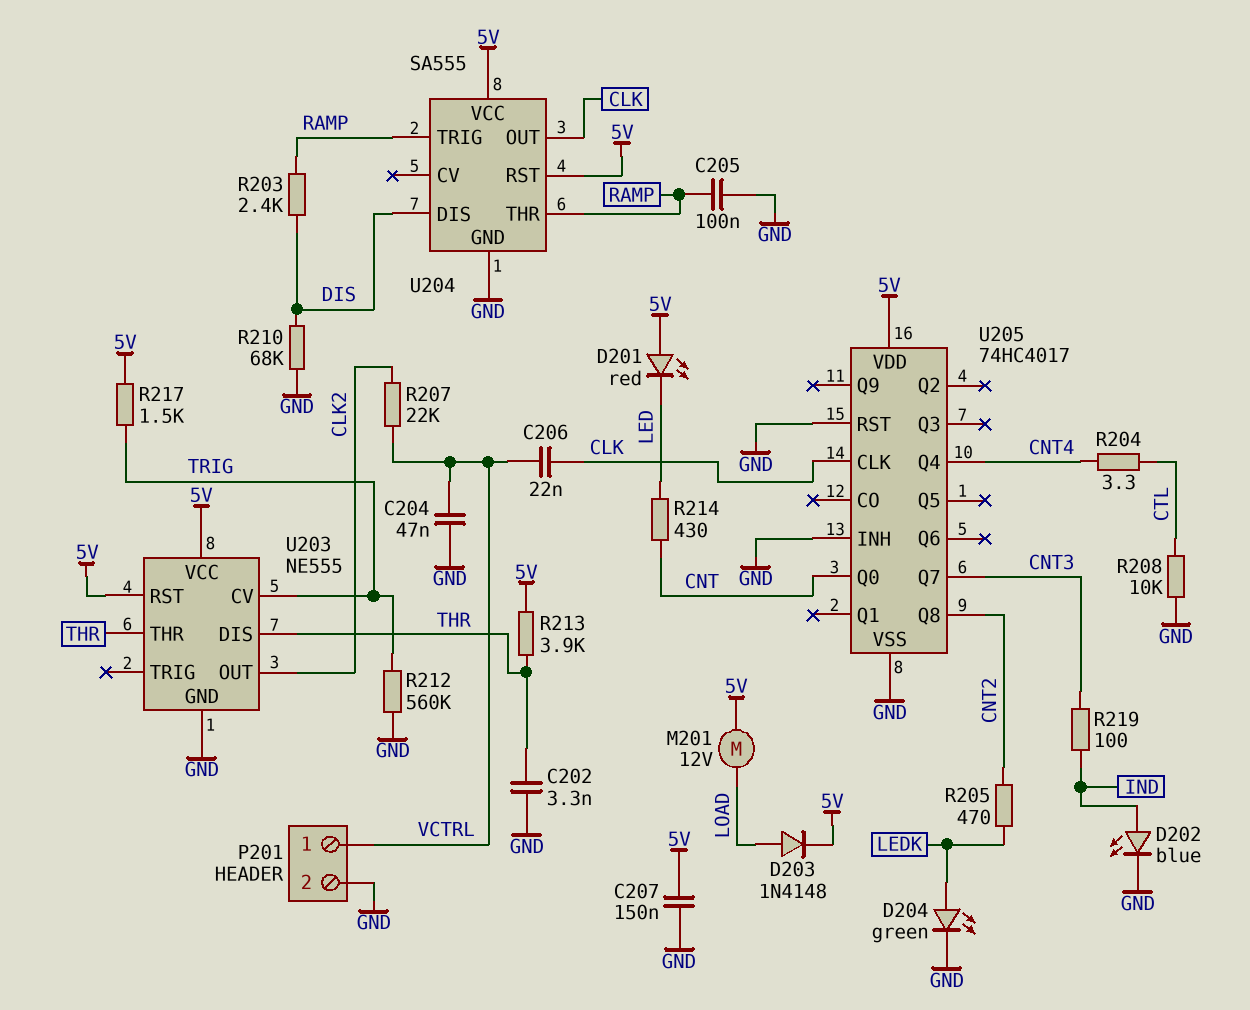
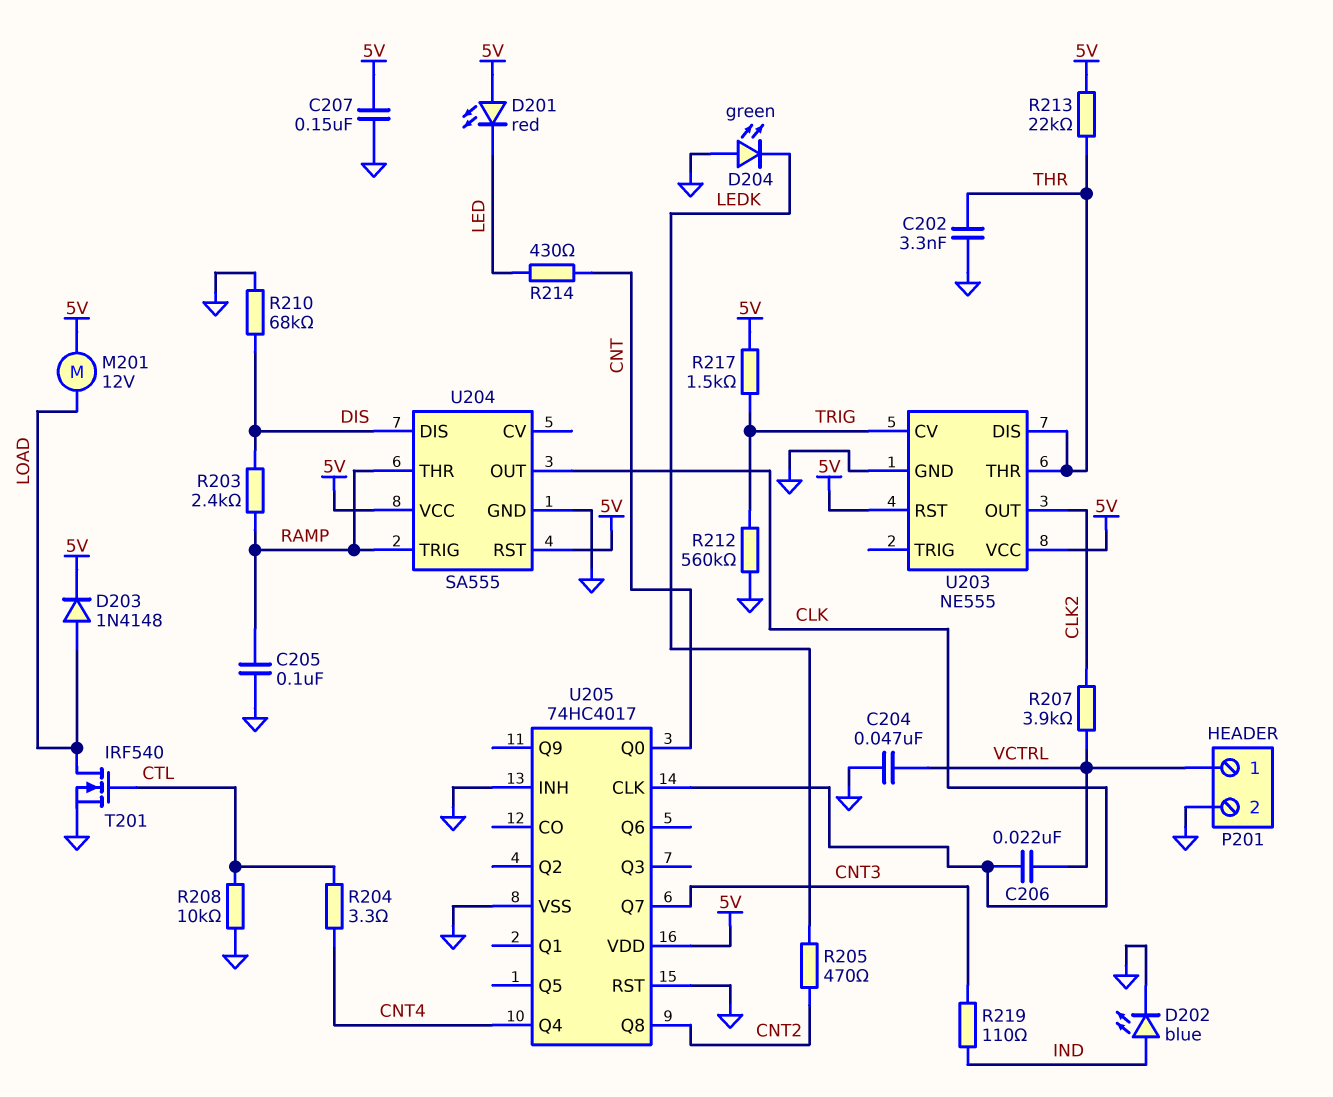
D204: LED green (A LEDK, K GND) -> LED green (A GND, K LEDK)
R207: 22k (CLK2, VCTRL) -> 3.9k (CLK2, VCTRL)
R213: 3.9k (5V, THR) -> 22k (5V, THR)
R219: 100 (CNT3, IND) -> 110 (CNT3, IND)
T201: none -> NMOS IRF540 (G CTL, D LOAD, S GND)

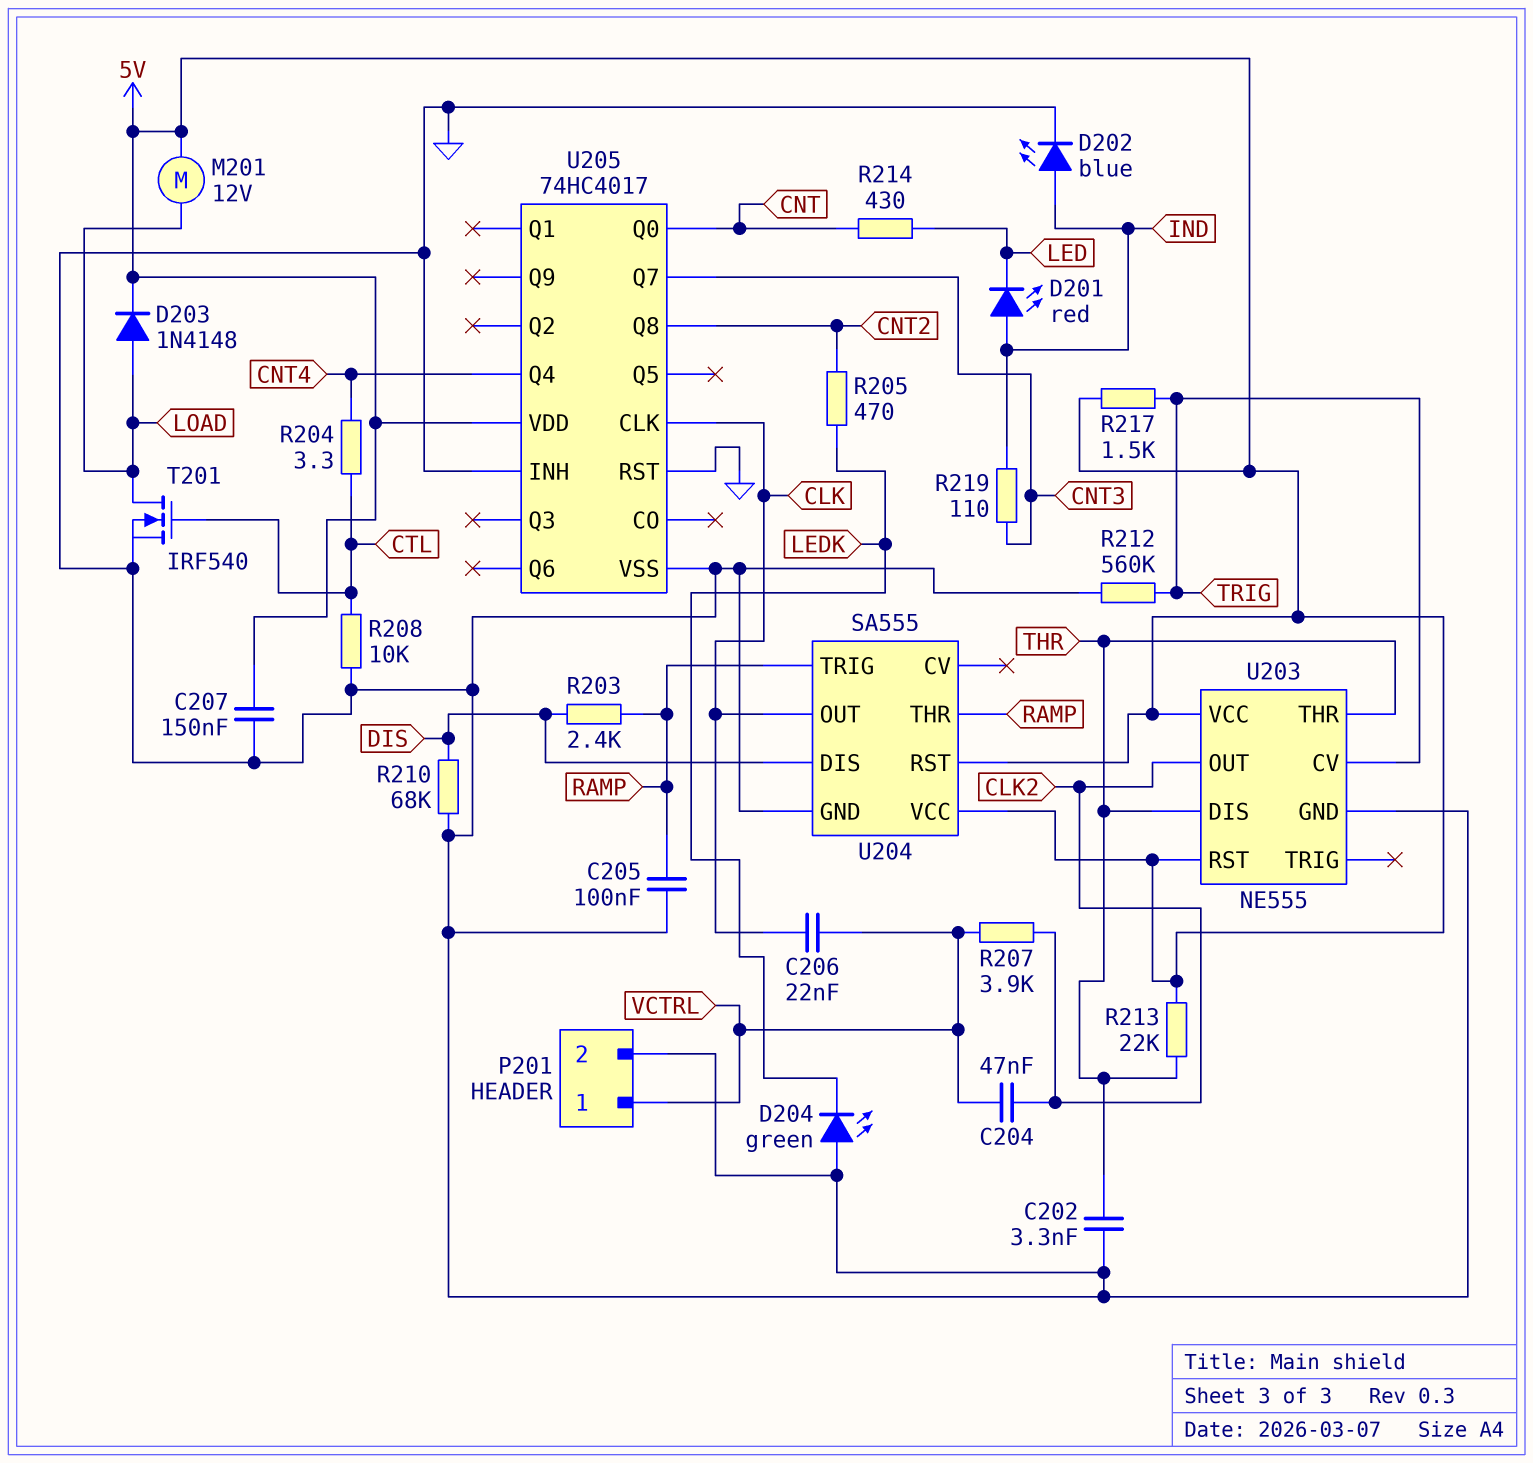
C204: 47nF (GND, VCTRL) -> 47nF (CLK2, VCTRL)
D201: LED red (A 5V, K LED) -> LED red (A IND, K LED)

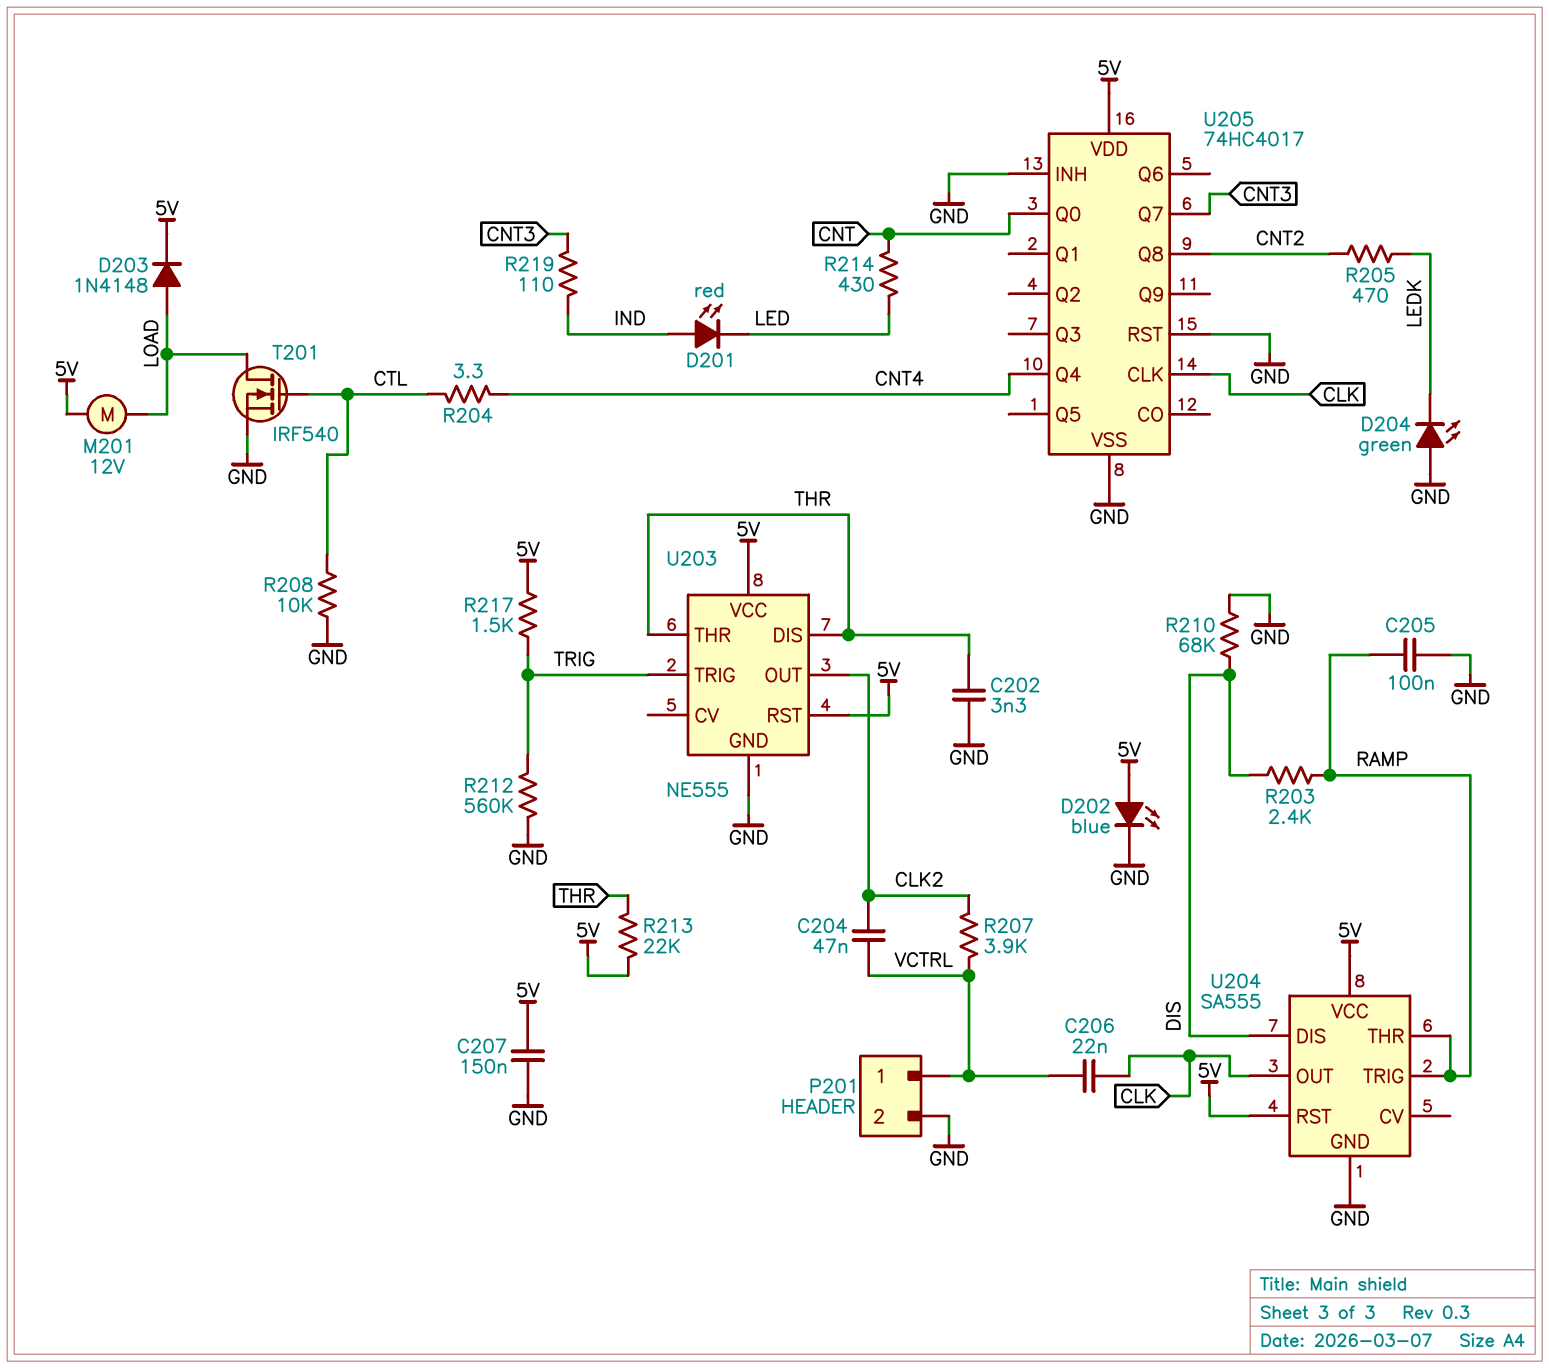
D202: LED blue (A IND, K GND) -> LED blue (A 5V, K GND)
U203 pin CV: TRIG -> none
U203 pin TRIG: none -> TRIG

